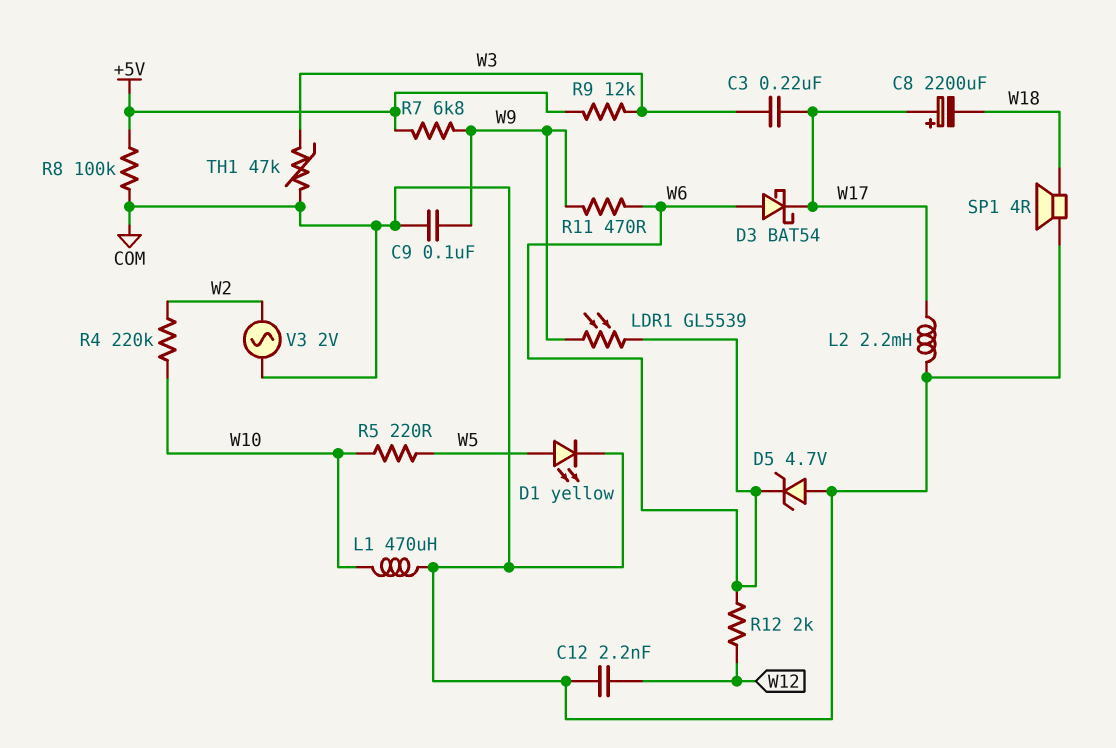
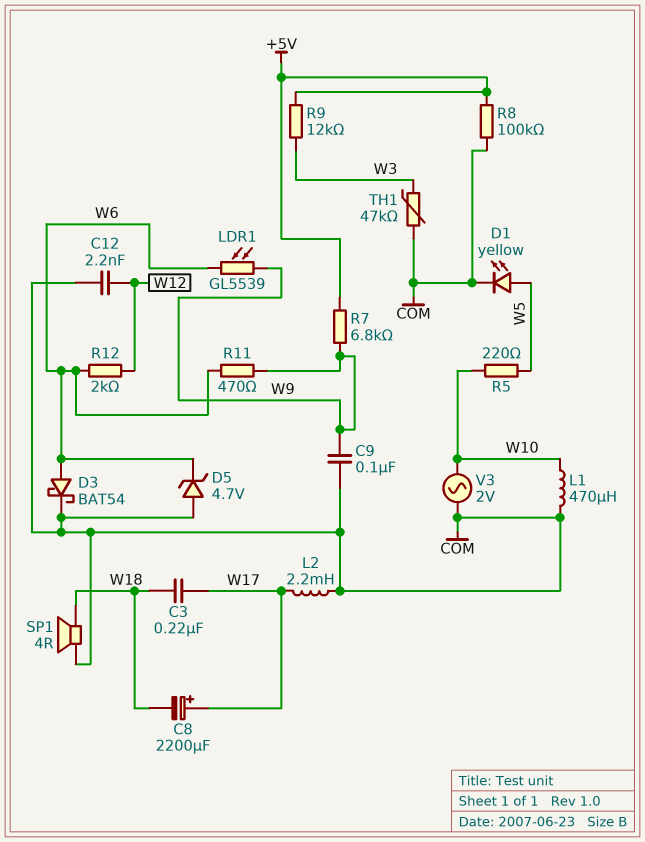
C3: 220nF (W3, W17) -> 220nF (W17, W18)
D3: schottky BAT54 (A W6, K W17) -> schottky BAT54 (A W6, K COM)
R4: 220k (W2, W10) -> none
V3: AC 2V (COM, W2) -> AC 2V (COM, W10)

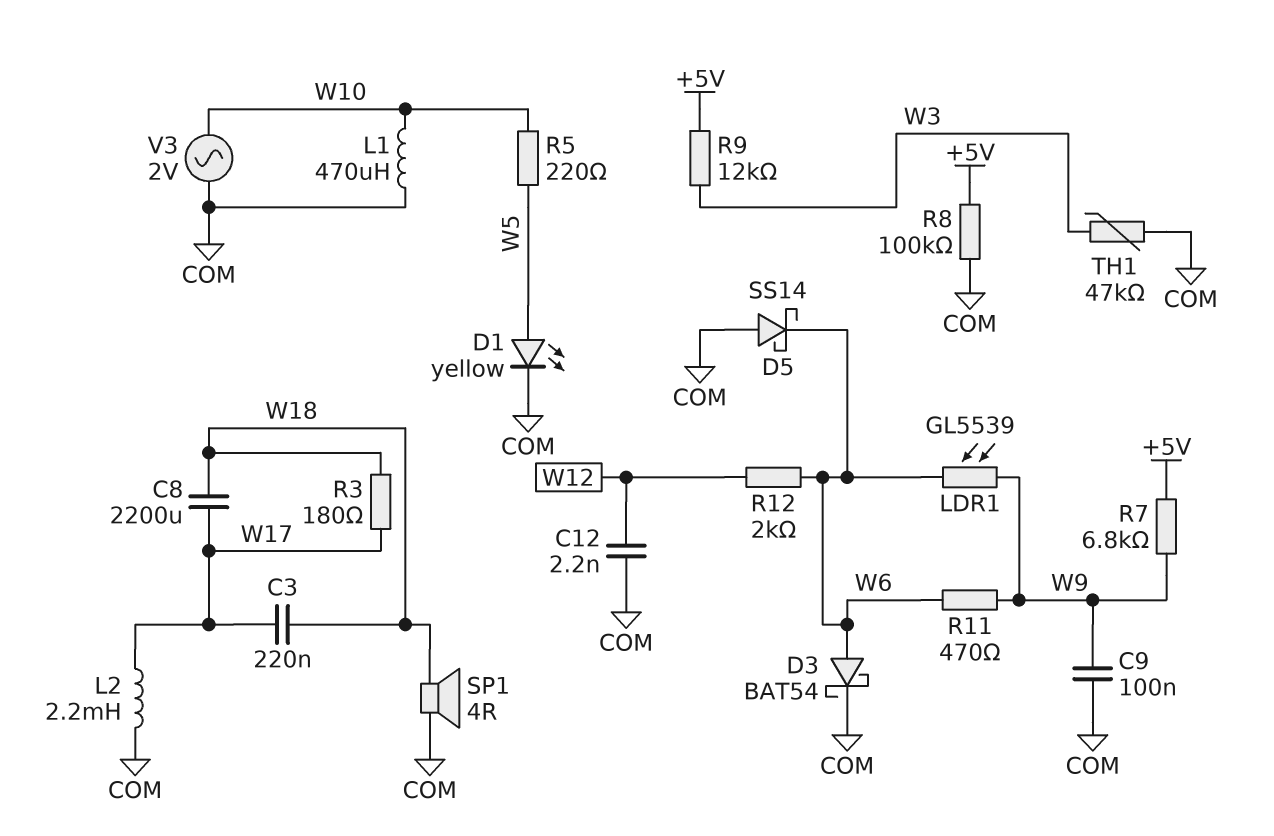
C8: 2200uF (plus W17, minus W18) -> 2200uF (W17, W18)
D5: zener 4.7V (A COM, K W6) -> schottky SS14 (A COM, K W6)
R3: none -> 180 (W17, W18)

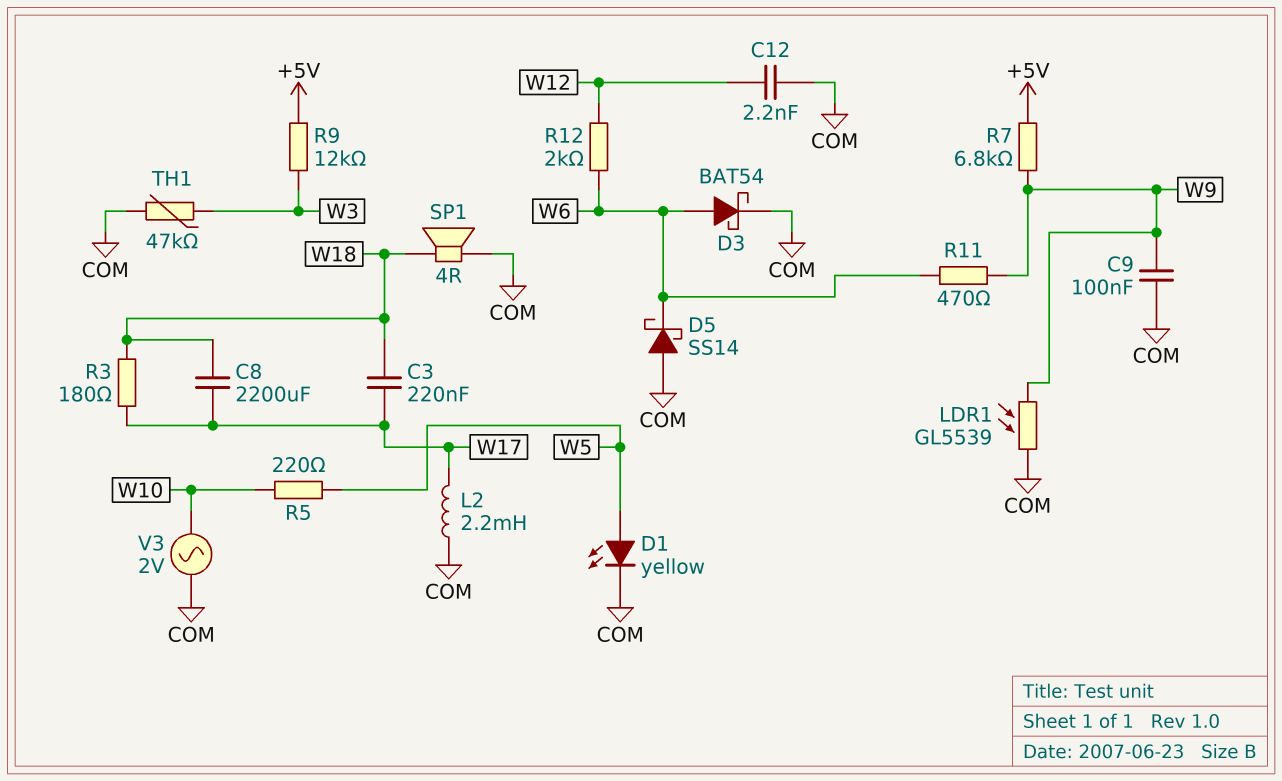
L1: 470uH (COM, W10) -> none
LDR1: GL5539 (W6, W9) -> GL5539 (COM, W9)
R8: 100k (+5V, COM) -> none

